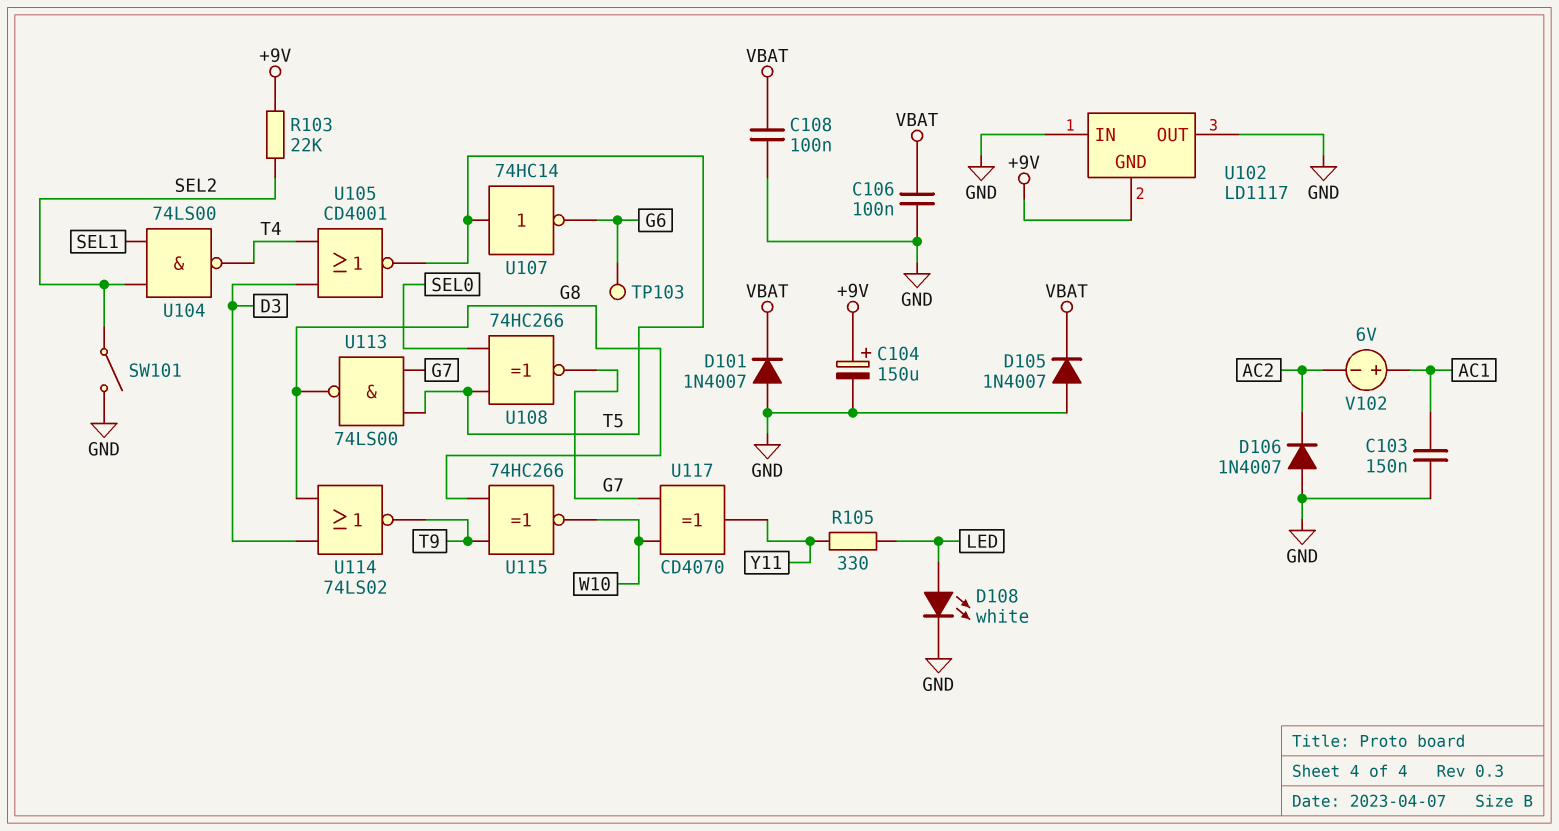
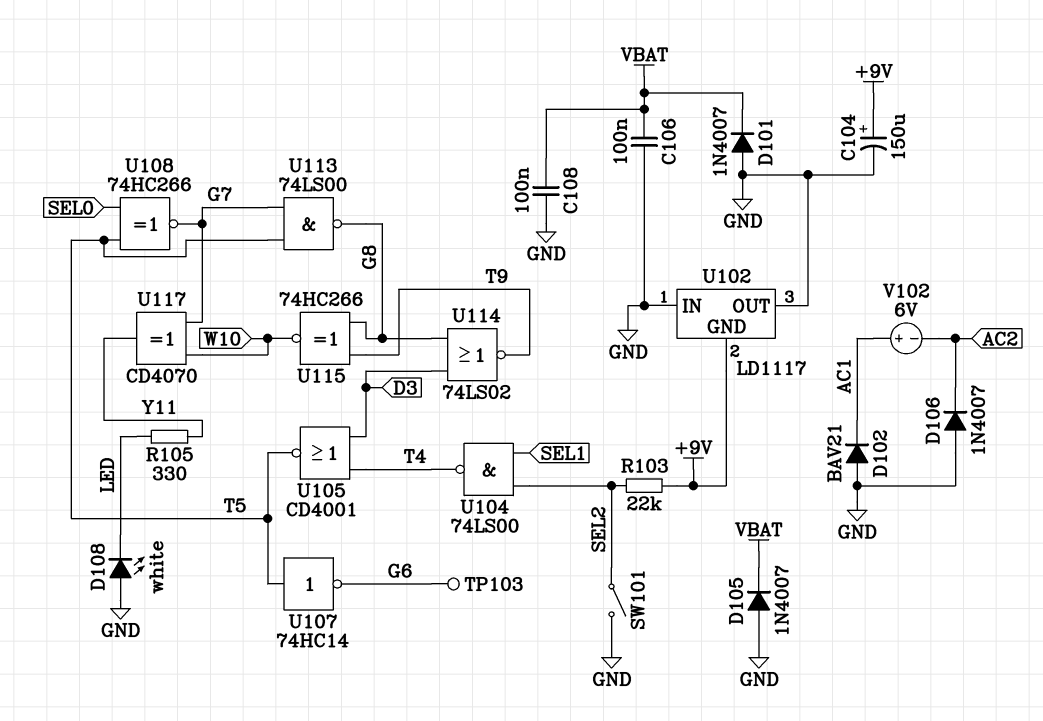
C103: 150nF (AC1, GND) -> none
D102: none -> diode BAV21 (A GND, K AC1)
D108: LED white (A LED, K GND) -> LED white (A GND, K LED)

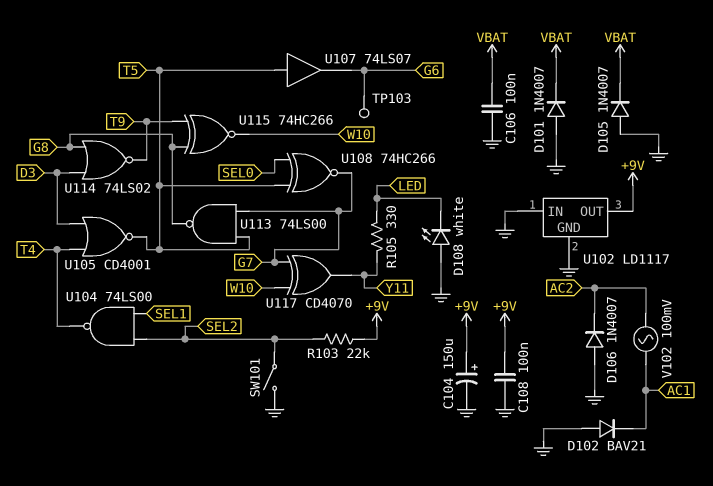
C108: 100nF (GND, VBAT) -> 100nF (+9V, GND)
U102 pin GND: +9V -> GND
U102 pin OUT: GND -> +9V
U107: NOT 74HC14 (in T5, out G6) -> buffer 74LS07 (in T5, out G6)
V102: 6V (plus AC1, minus AC2) -> AC 100mV (AC1, AC2)

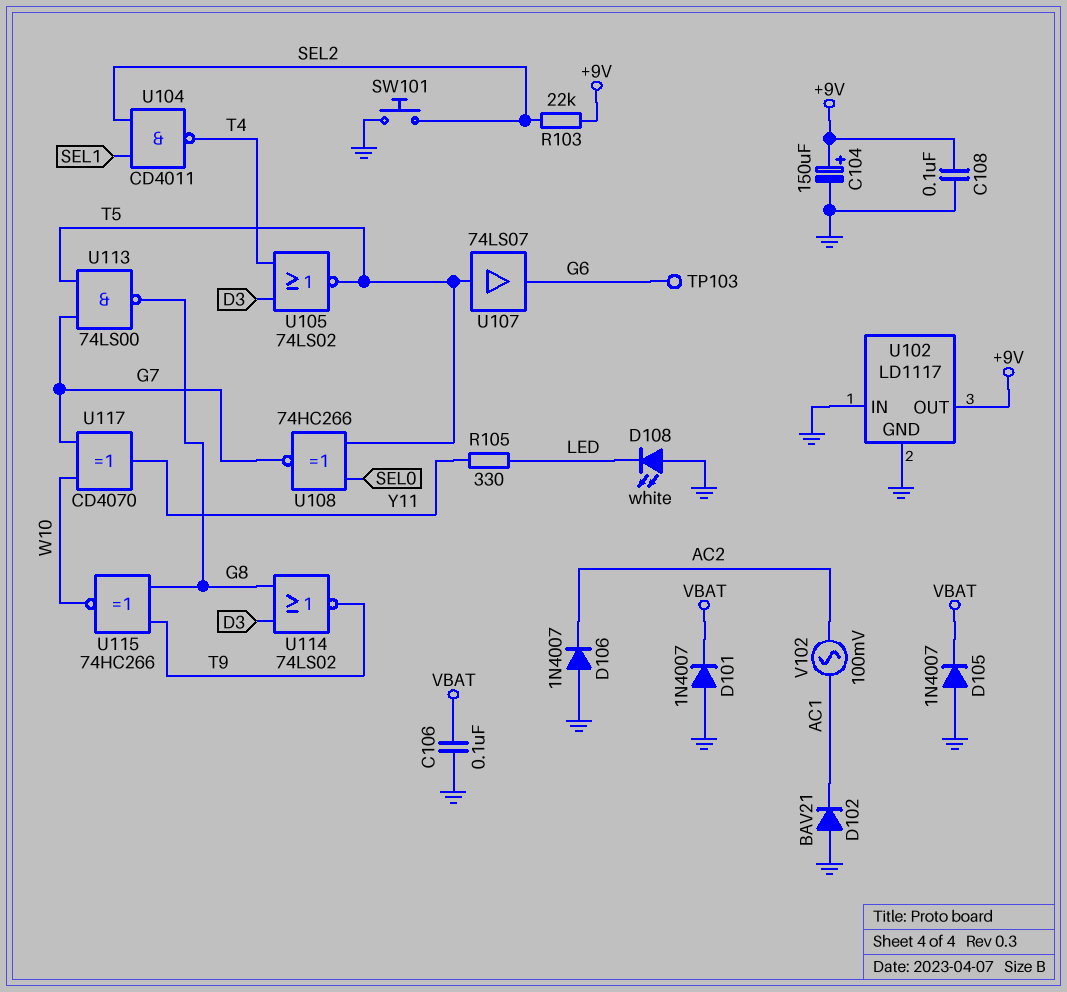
SW101: switch (GND, SEL2) -> button (GND, SEL2)
U104: NAND 74LS00 (in SEL1, in SEL2, out T4) -> NAND CD4011 (in SEL1, in SEL2, out T4)
U105: NOR CD4001 (in D3, in T4, out T5) -> NOR 74LS02 (in D3, in T4, out T5)

